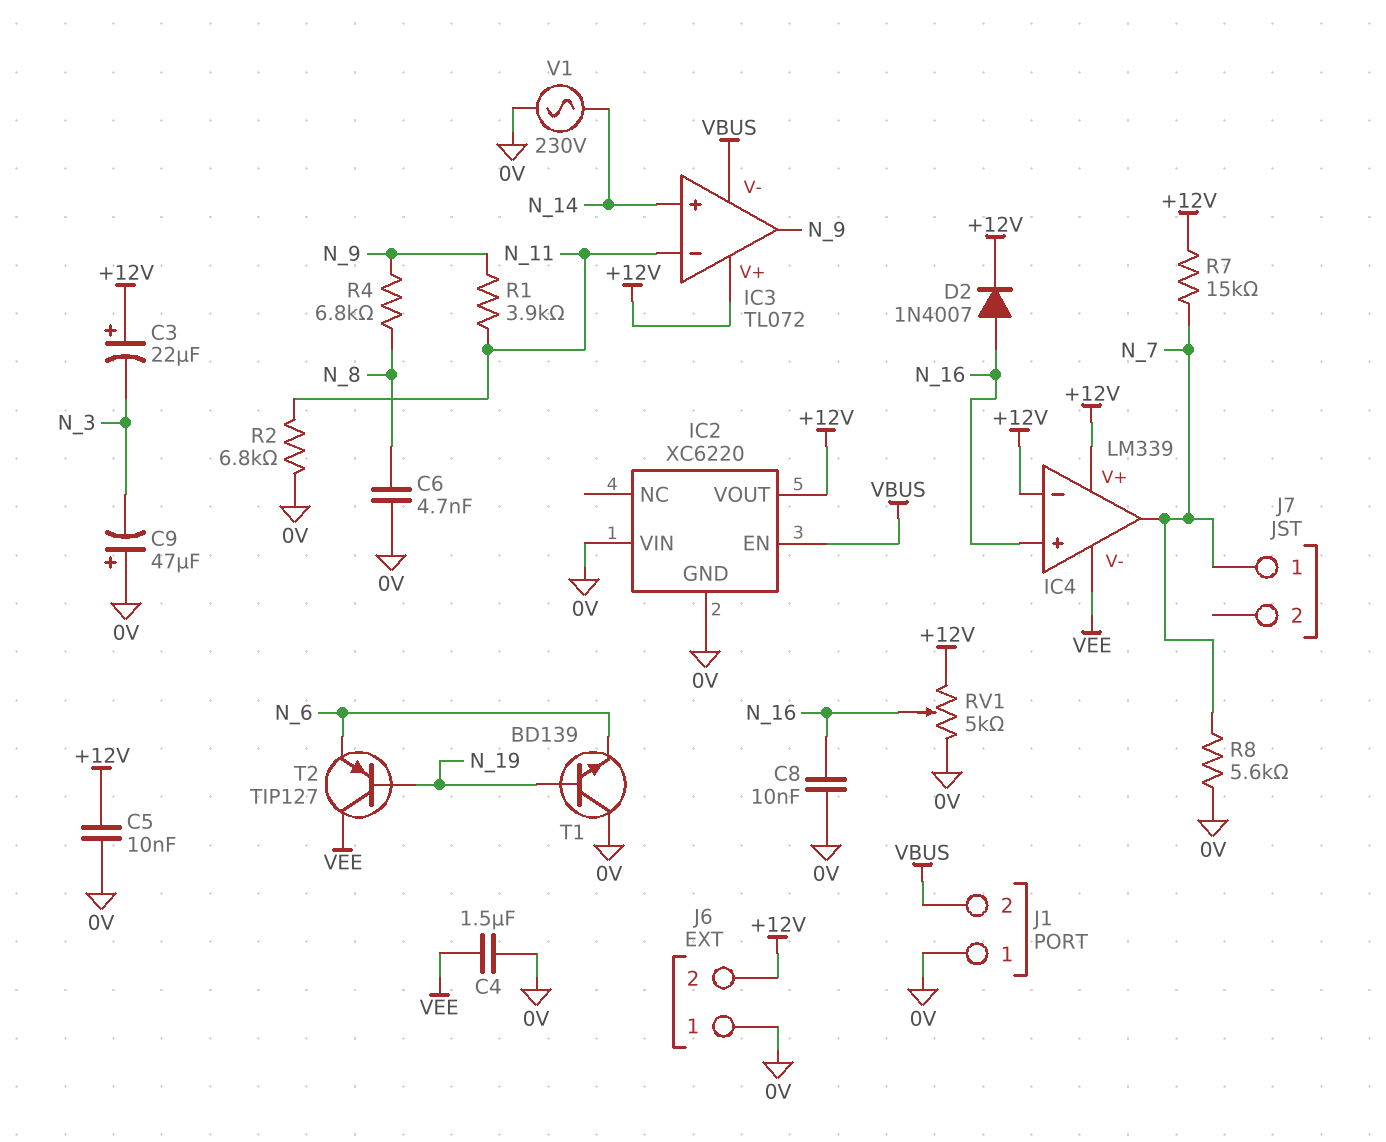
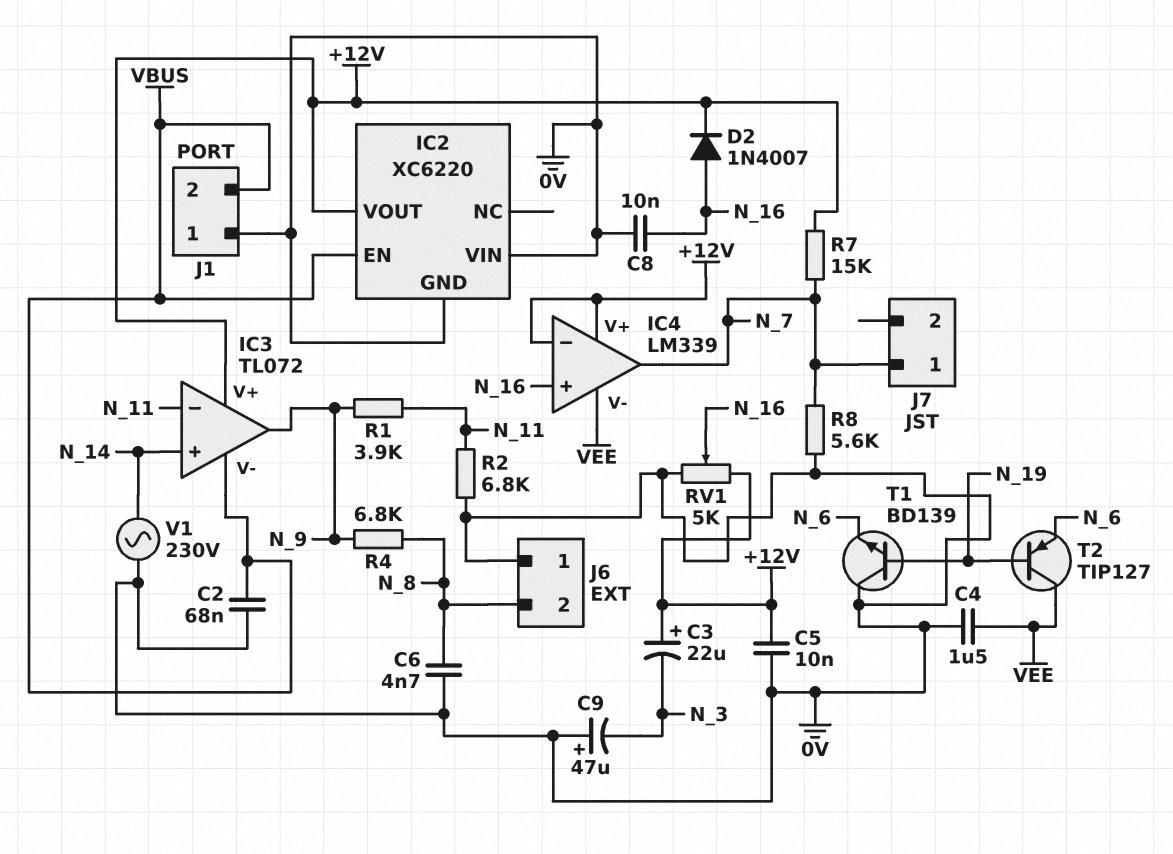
C2: none -> 68nF (0V, VBUS)
J6 pin 2: +12V -> N_8

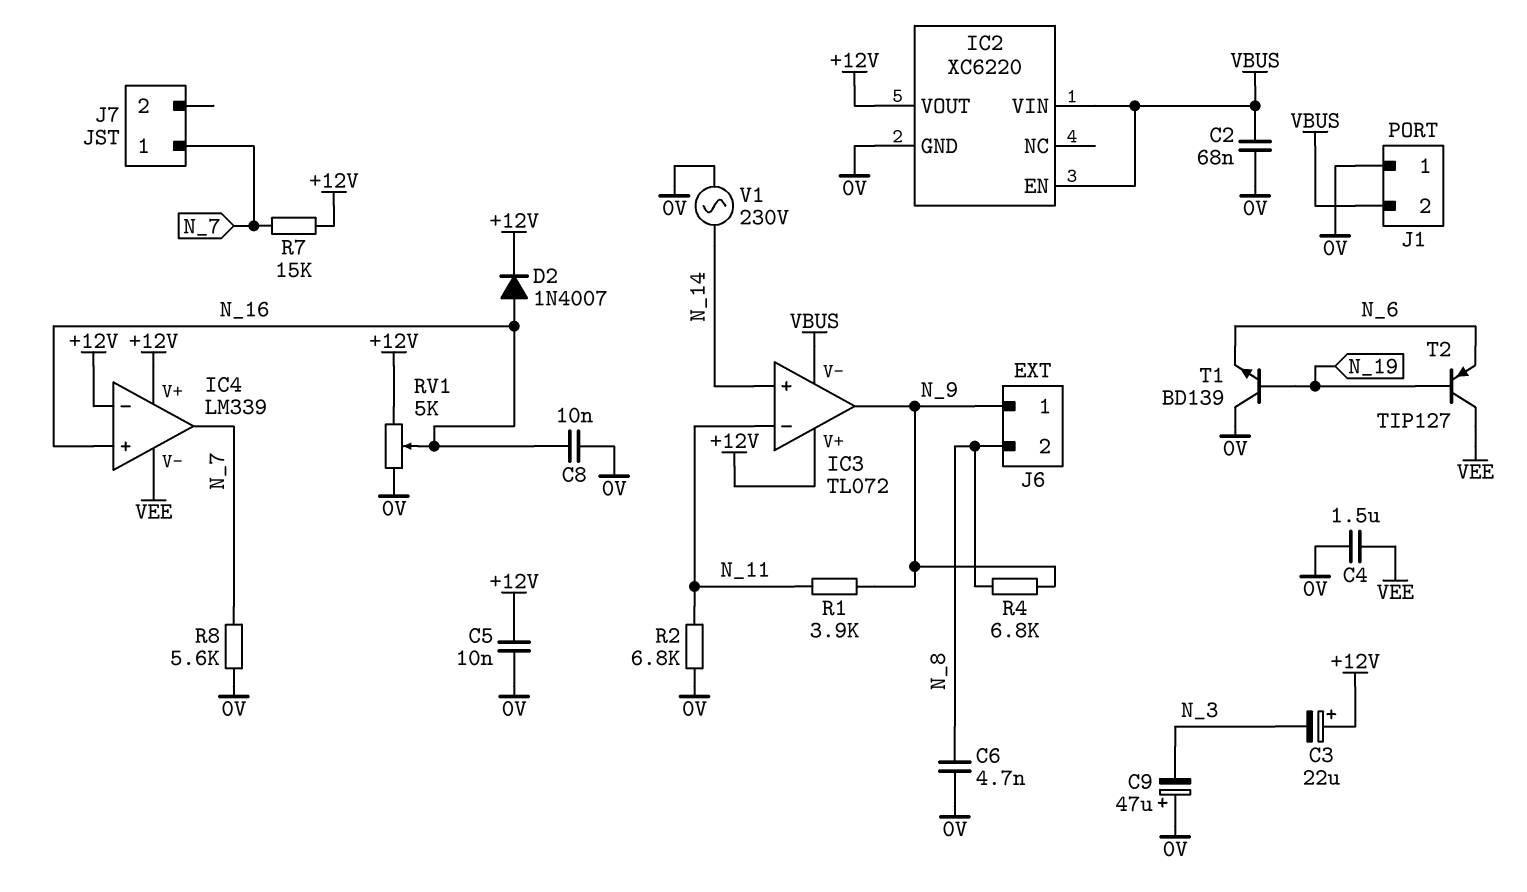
IC2 pin VIN: 0V -> VBUS
J6 pin 1: 0V -> N_9

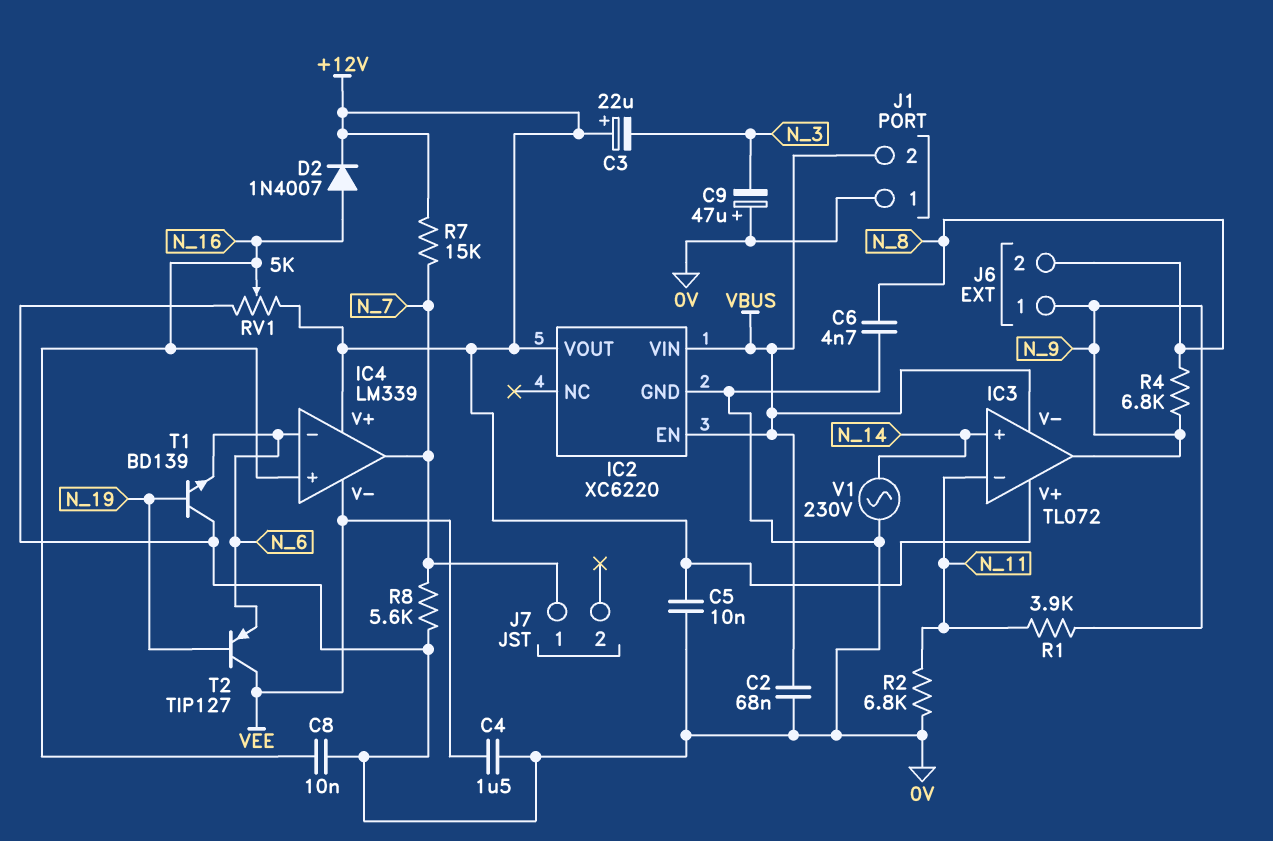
IC4 pin in-: +12V -> N_6

